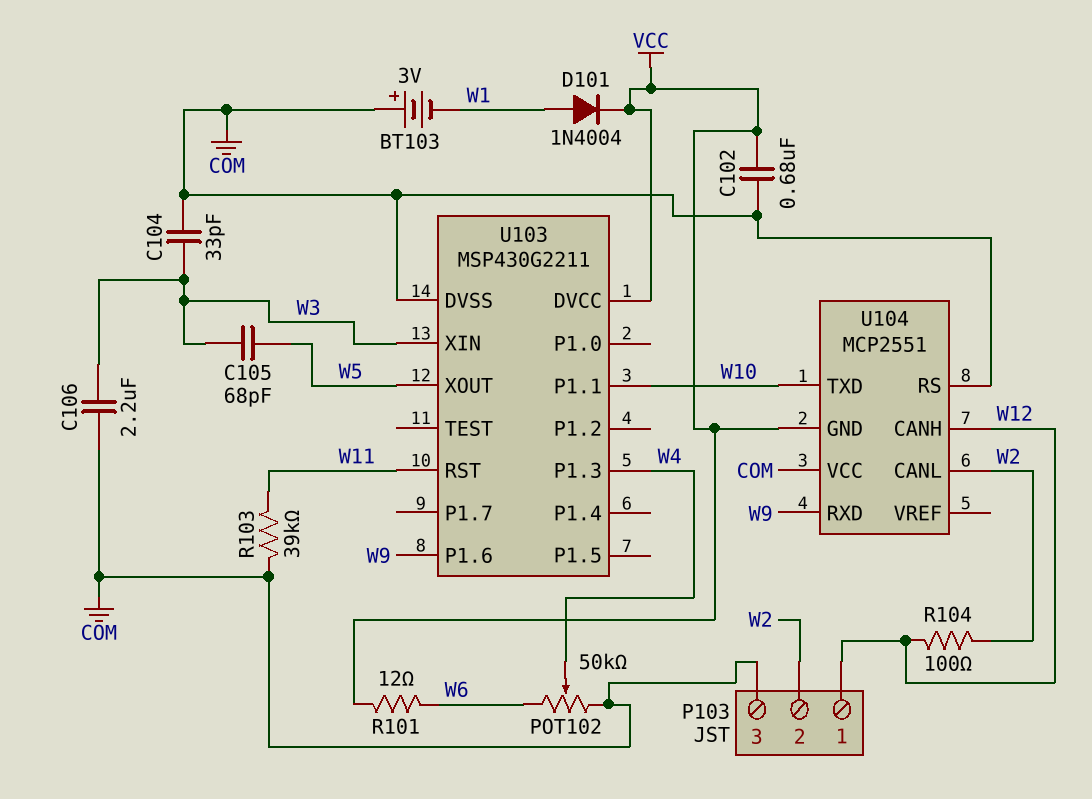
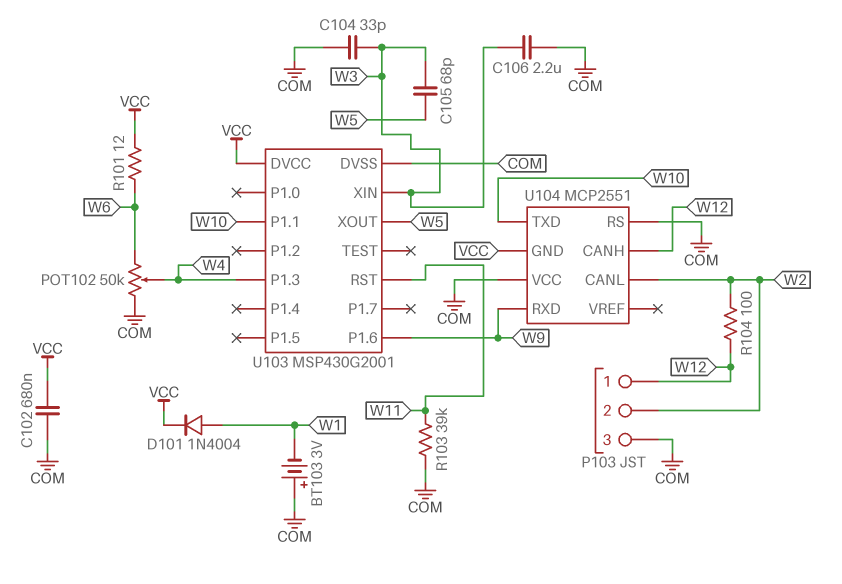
U103: MSP430G2211 -> MSP430G2001

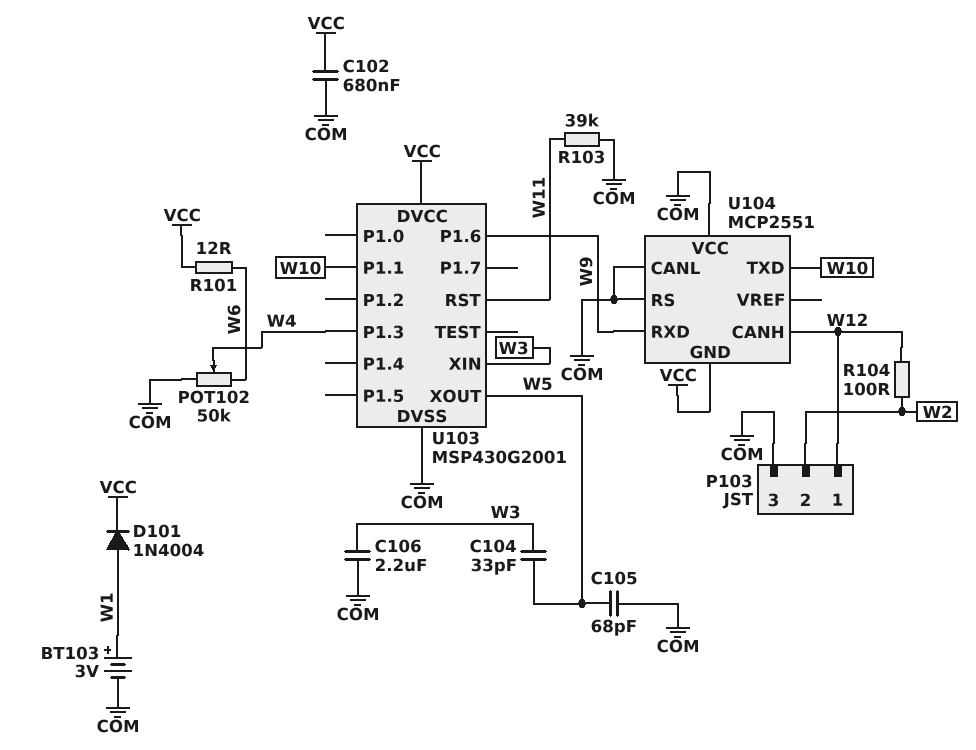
BT103: 3V (plus COM, minus W1) -> 3V (plus W1, minus COM)
C104: 33pF (COM, W3) -> 33pF (W3, W5)
C105: 68pF (W3, W5) -> 68pF (COM, W5)
U104 pin CANL: W2 -> COM

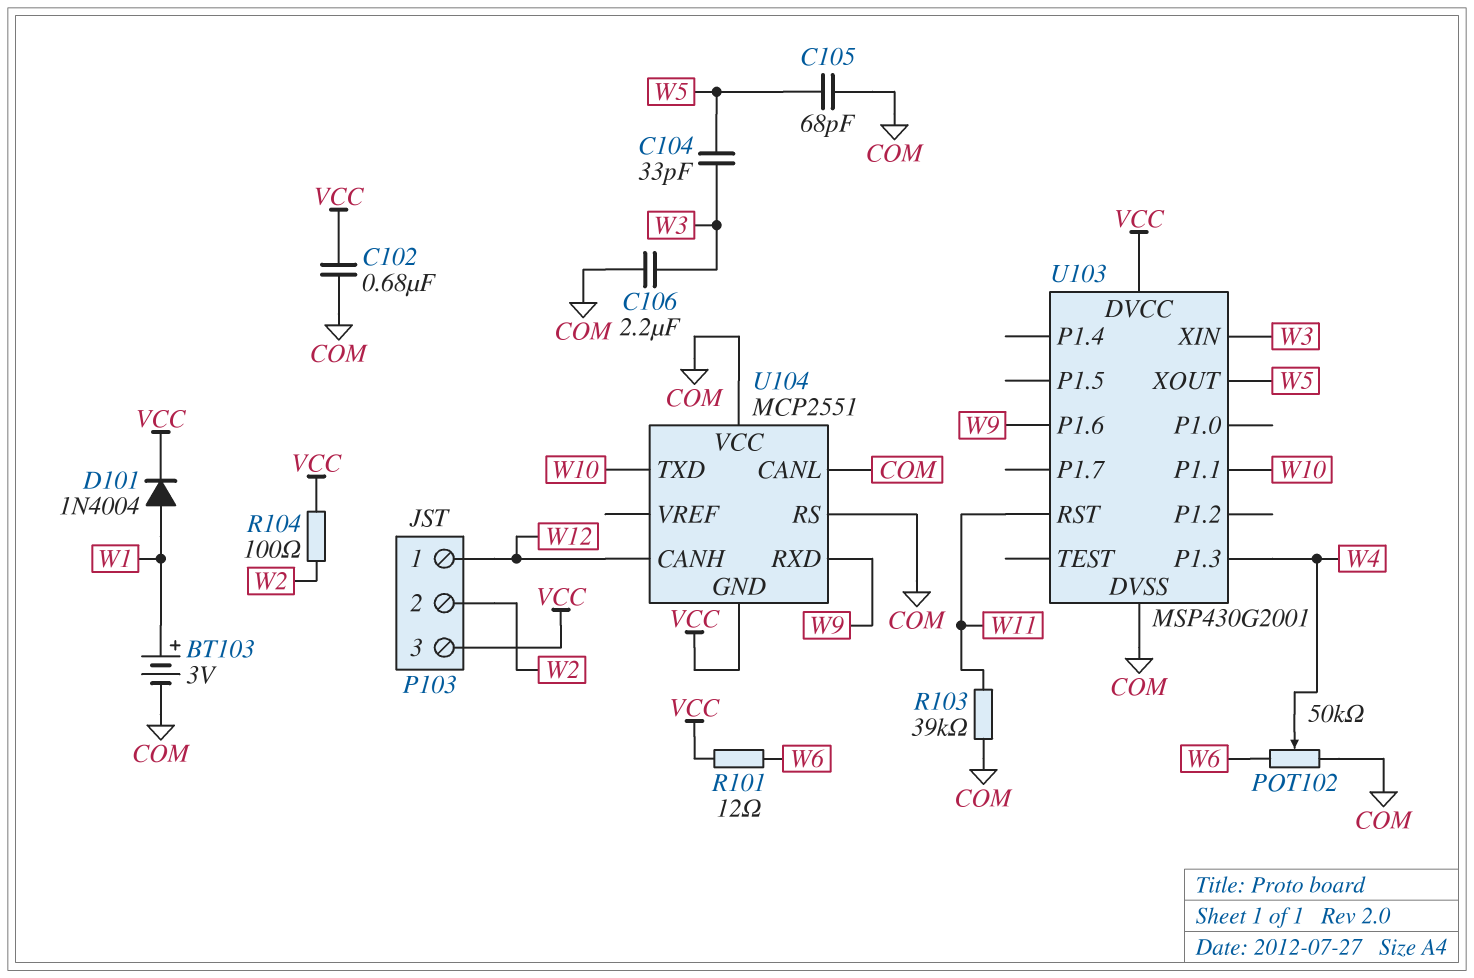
P103 pin 3: COM -> VCC
R104: 100 (W2, W12) -> 100 (VCC, W2)

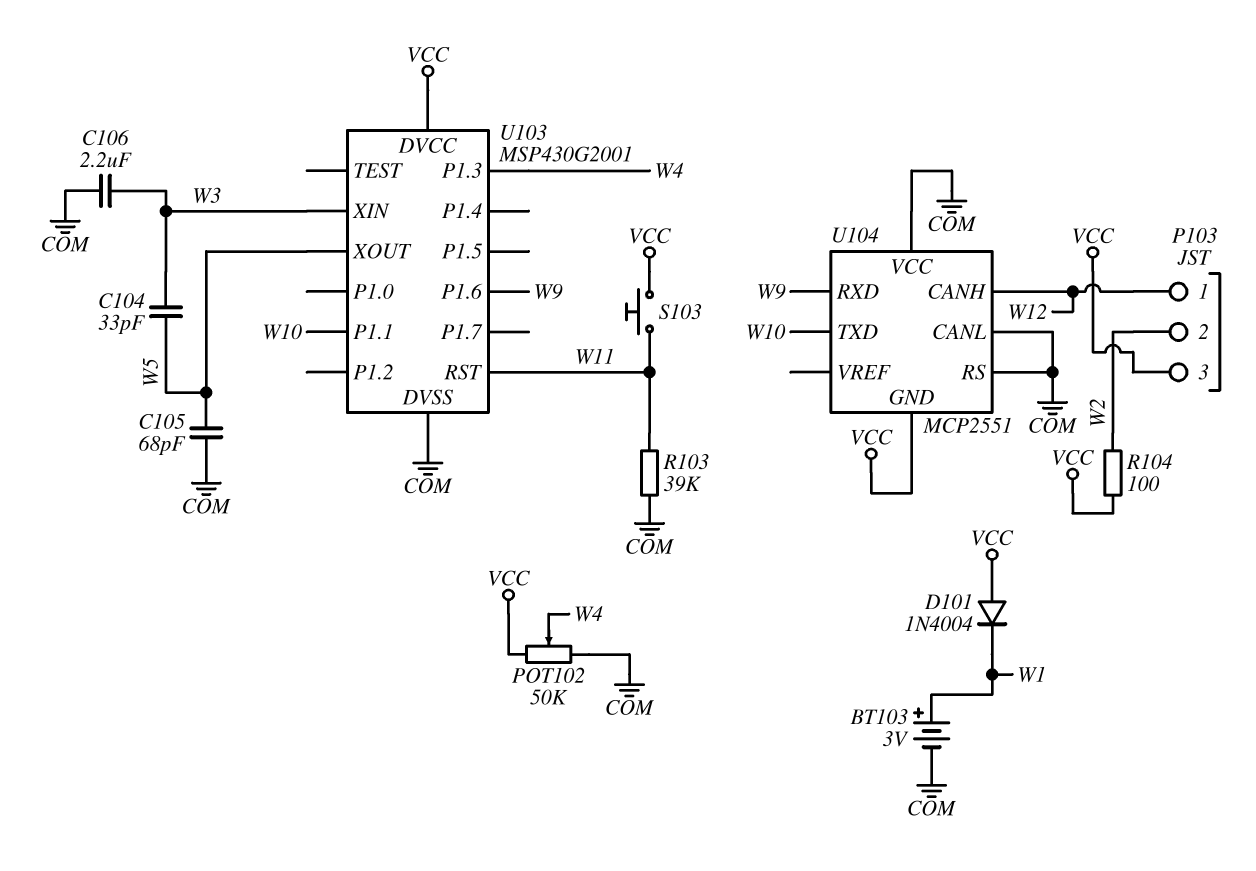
C102: 680nF (COM, VCC) -> none
D101: diode 1N4004 (A W1, K VCC) -> diode 1N4004 (A VCC, K W1)
POT102: 50k (COM, W6, wiper W4) -> 50k (COM, VCC, wiper W4)
R101: 12 (VCC, W6) -> none
S103: none -> button (VCC, W11)

